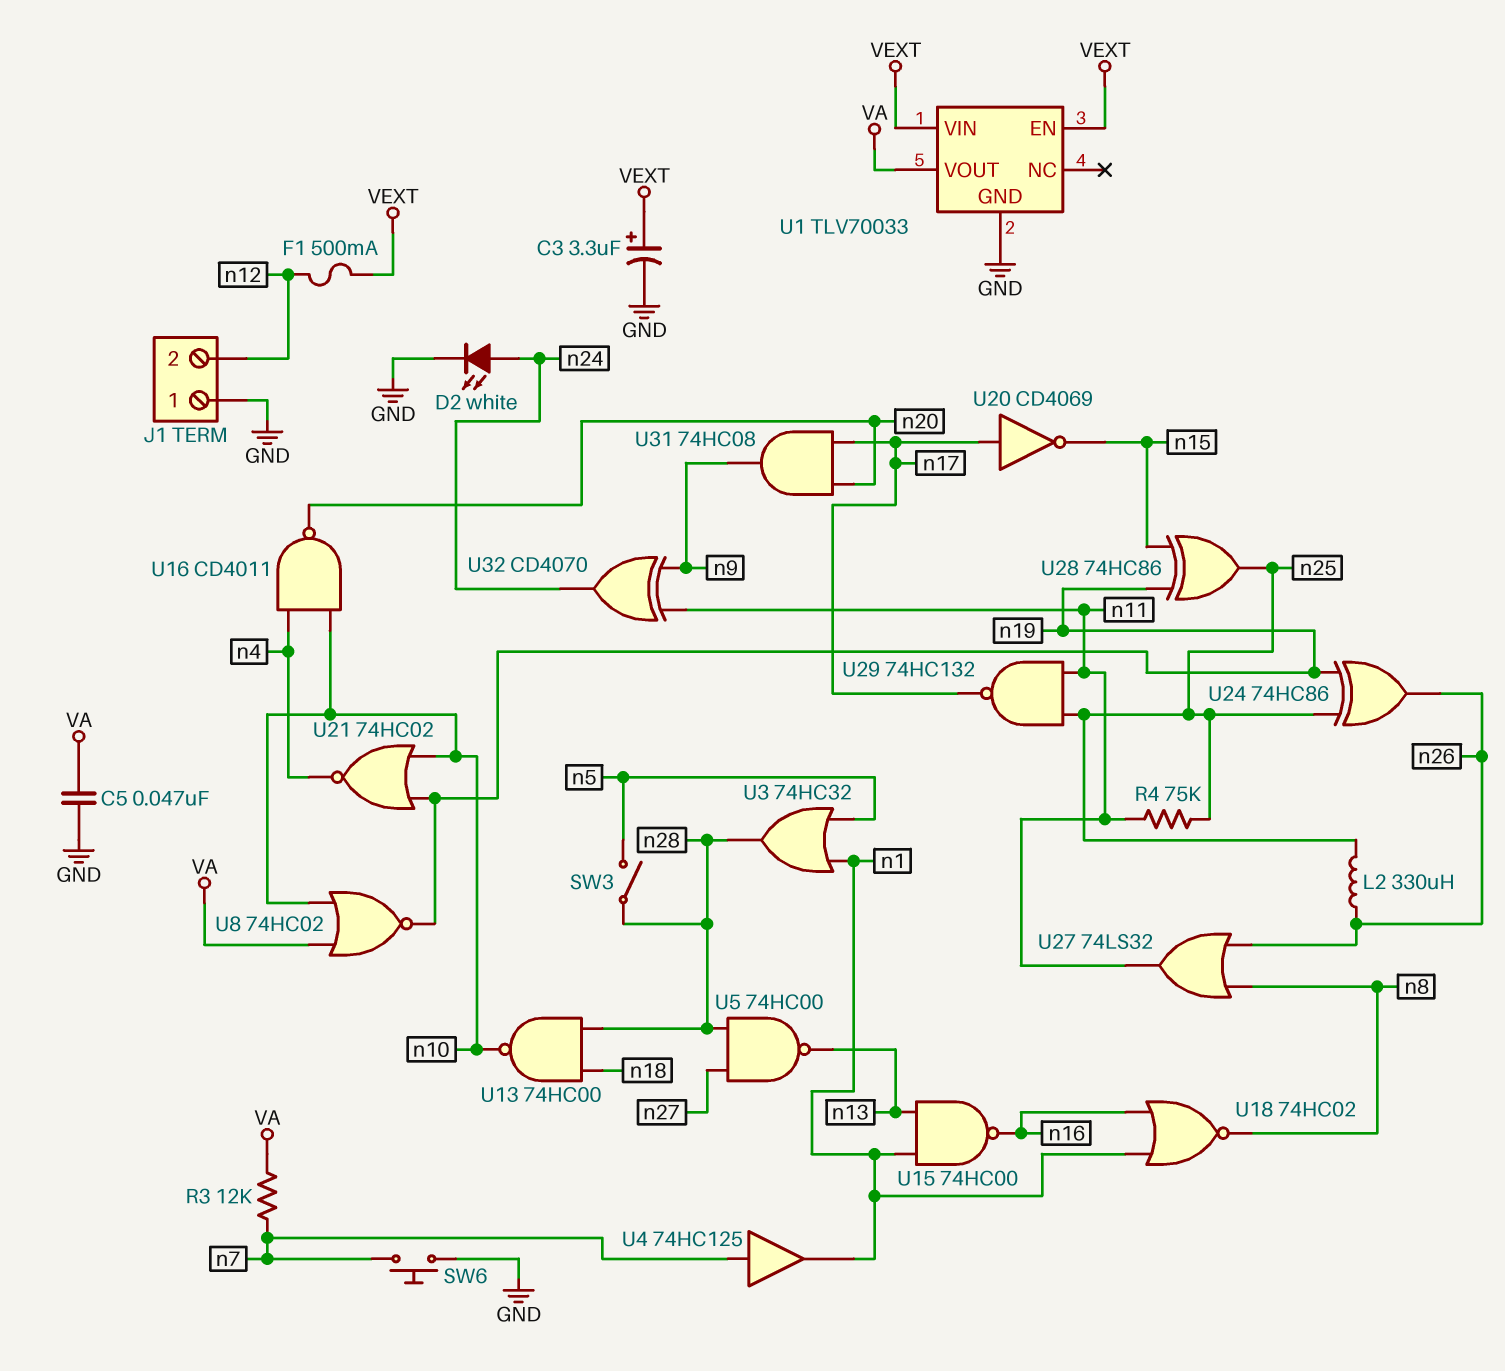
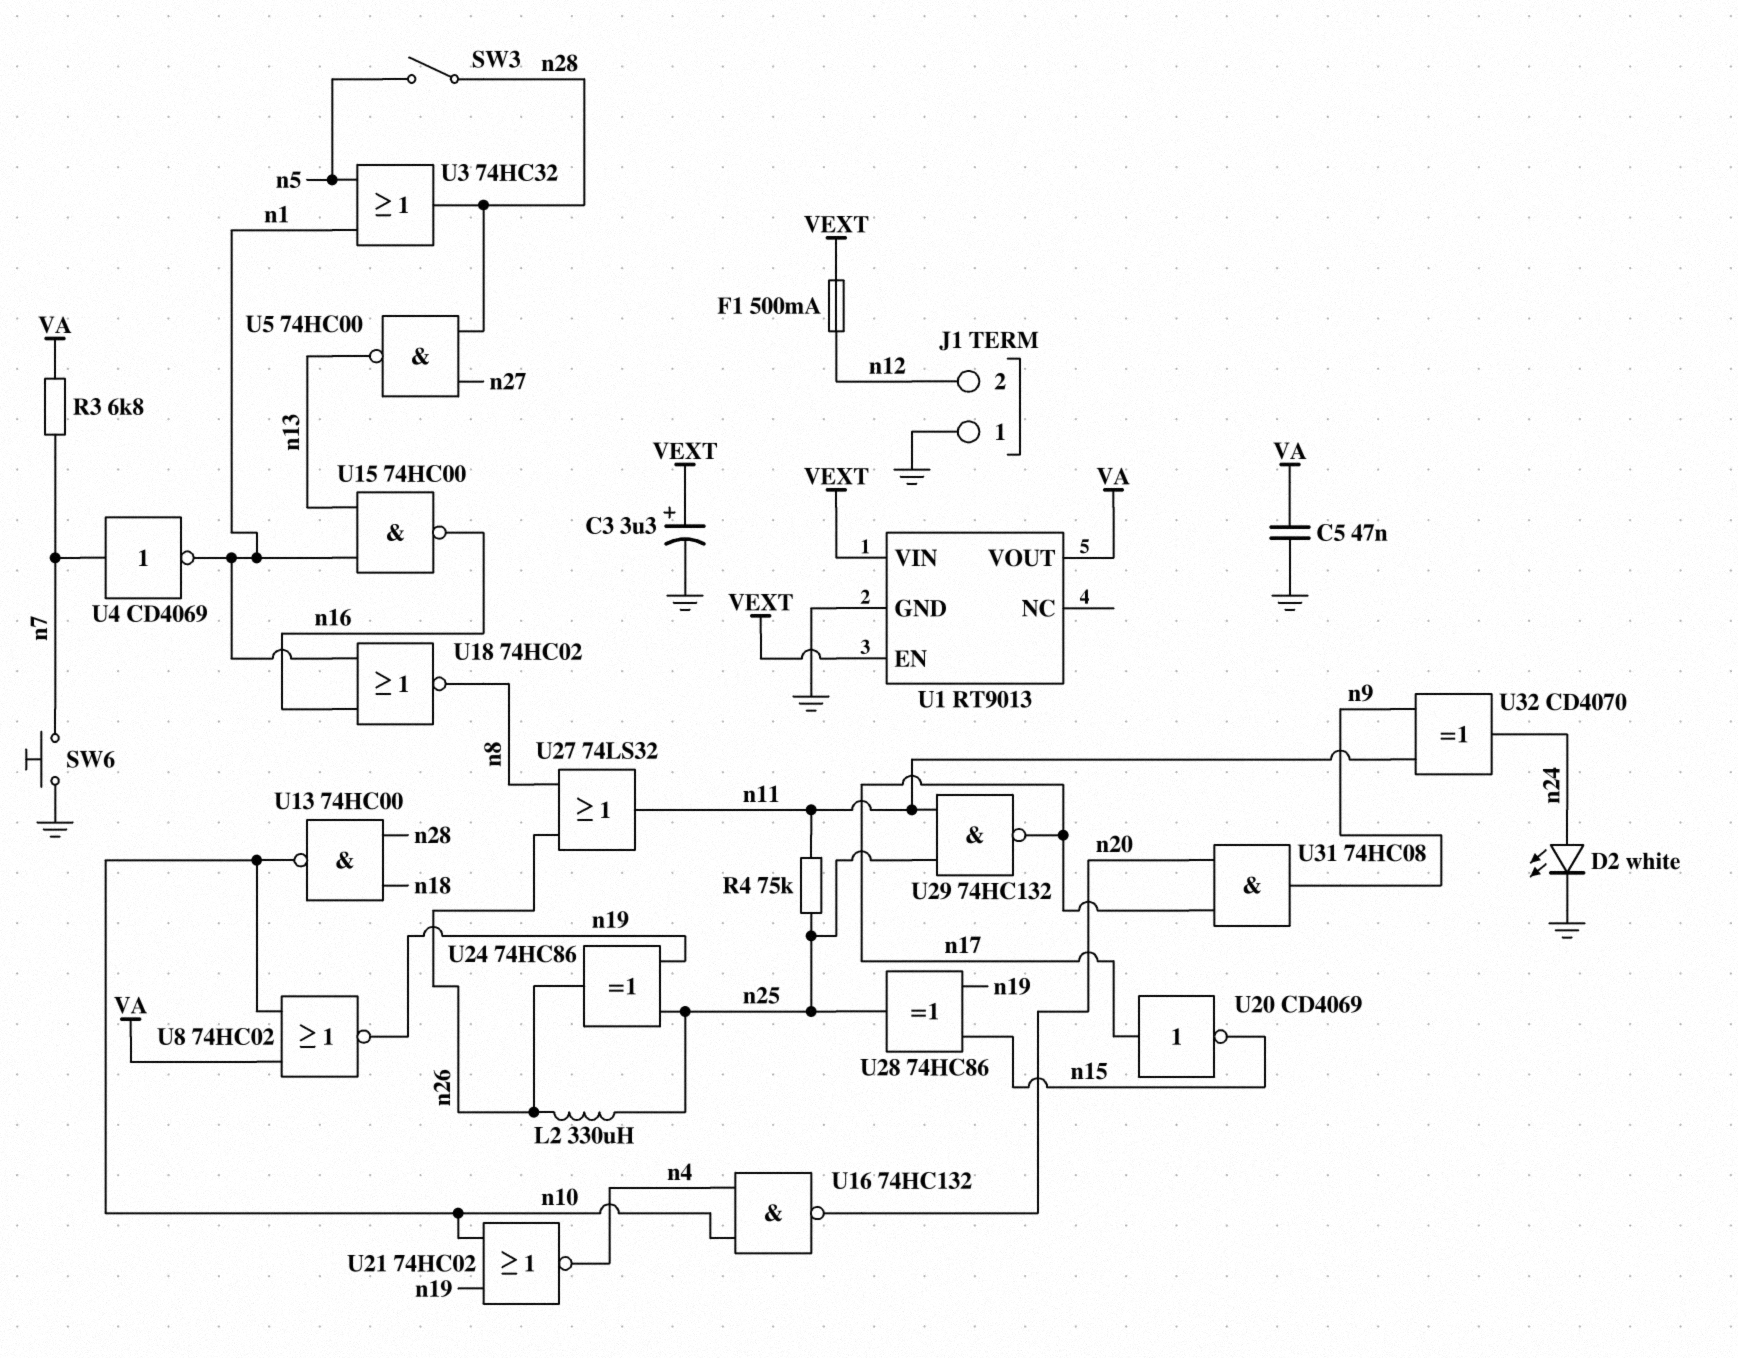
R3: 12k (VA, n7) -> 6.8k (VA, n7)
U1: TLV70033 -> RT9013
U4: buffer 74HC125 (in n7, out n1) -> NOT CD4069 (in n7, out n1)
U16: NAND CD4011 (in n4, in n10, out n20) -> NAND 74HC132 (in n4, in n10, out n20)

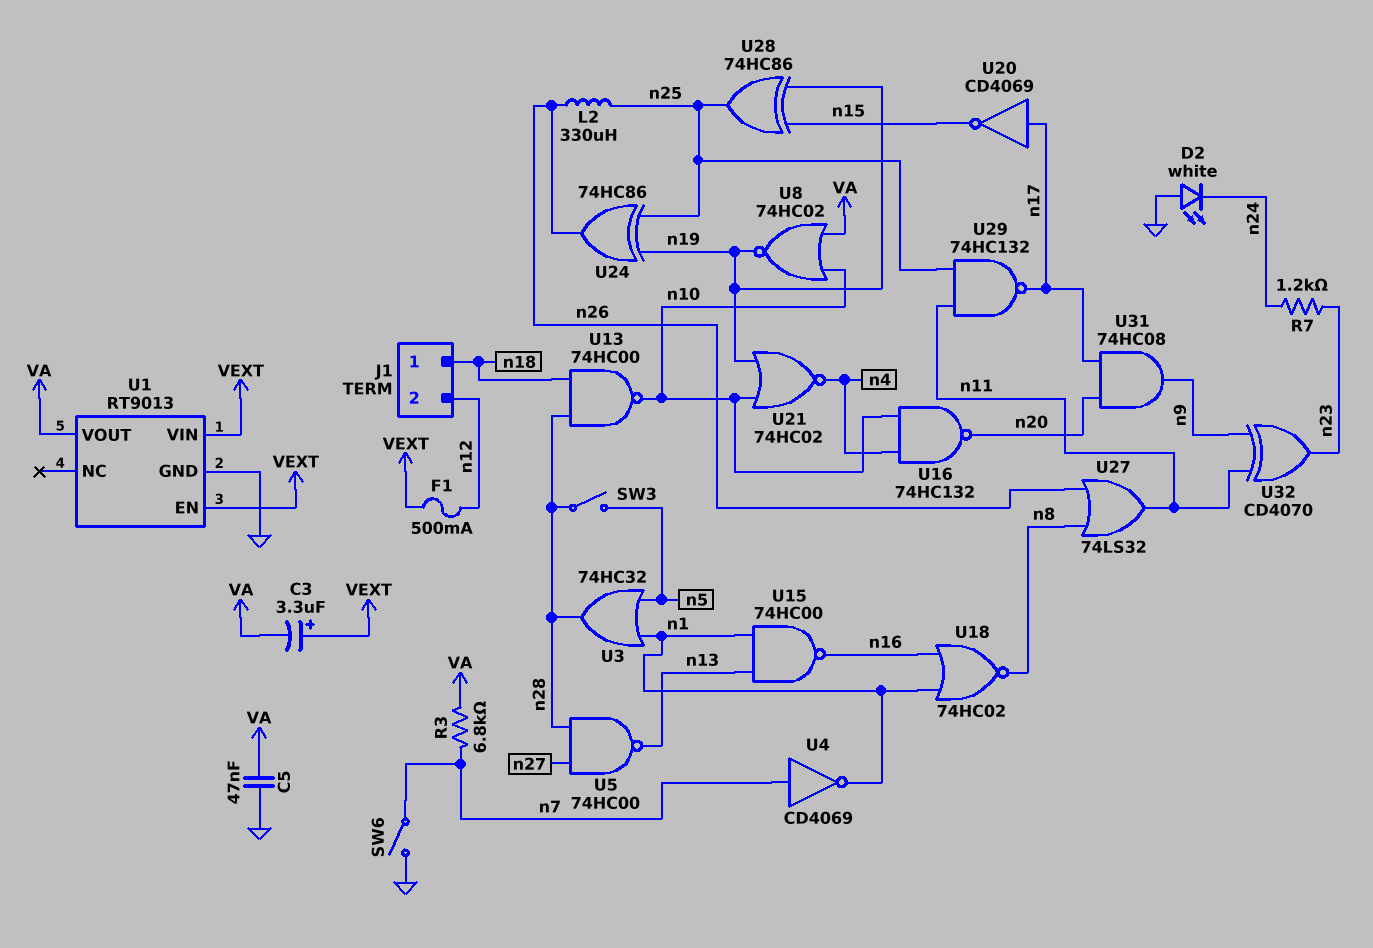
C3: 3.3uF (plus VEXT, minus GND) -> 3.3uF (plus VEXT, minus VA)
D2: LED white (A n24, K GND) -> LED white (A GND, K n24)
J1 pin 1: GND -> n18
R4: 75k (n11, n25) -> none
R7: none -> 1.2k (n23, n24)
SW6: button (GND, n7) -> switch (GND, n7)
U32: XOR CD4070 (in n9, in n11, out n24) -> XOR CD4070 (in n9, in n11, out n23)

